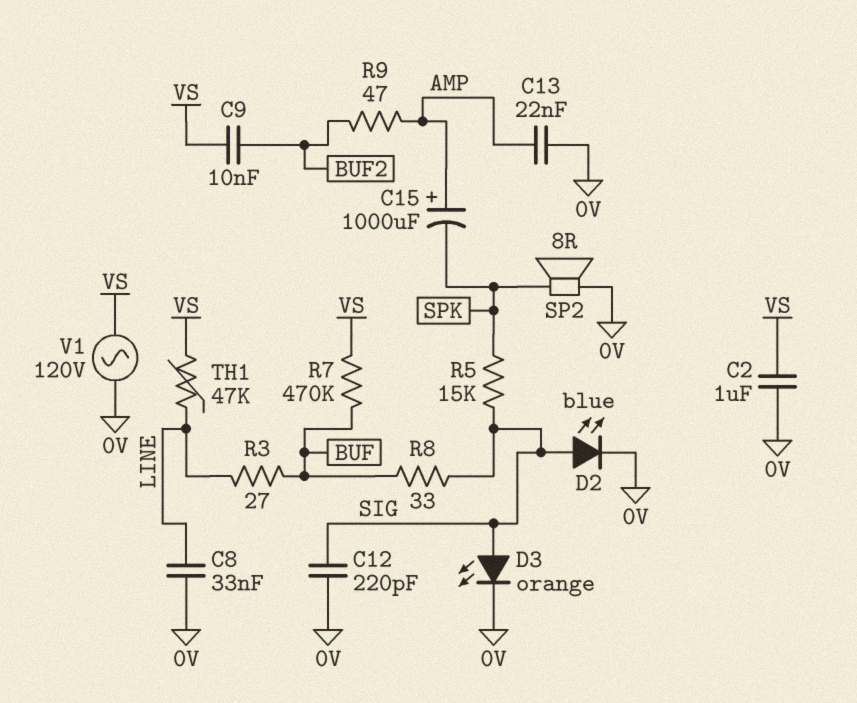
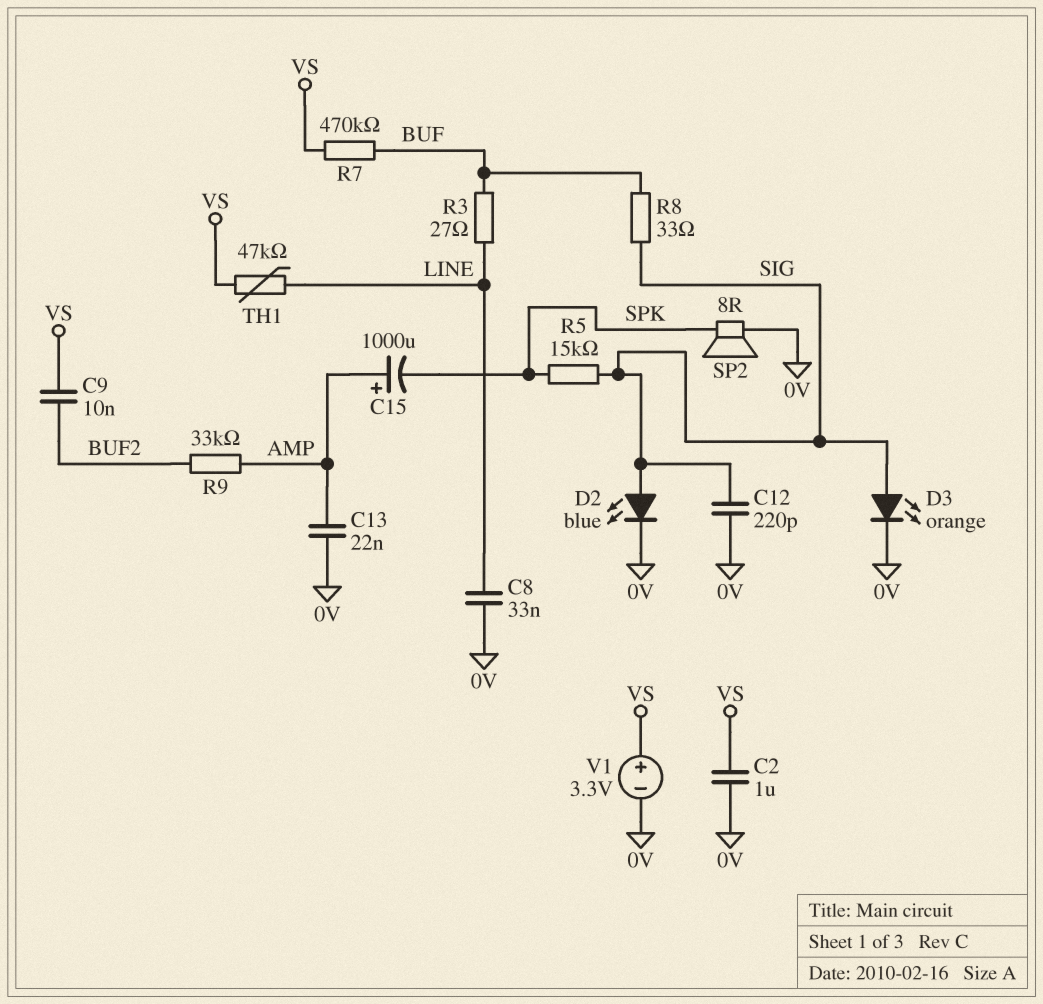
R9: 47 (AMP, BUF2) -> 33k (AMP, BUF2)
V1: AC 120V (0V, VS) -> 3.3V (plus VS, minus 0V)

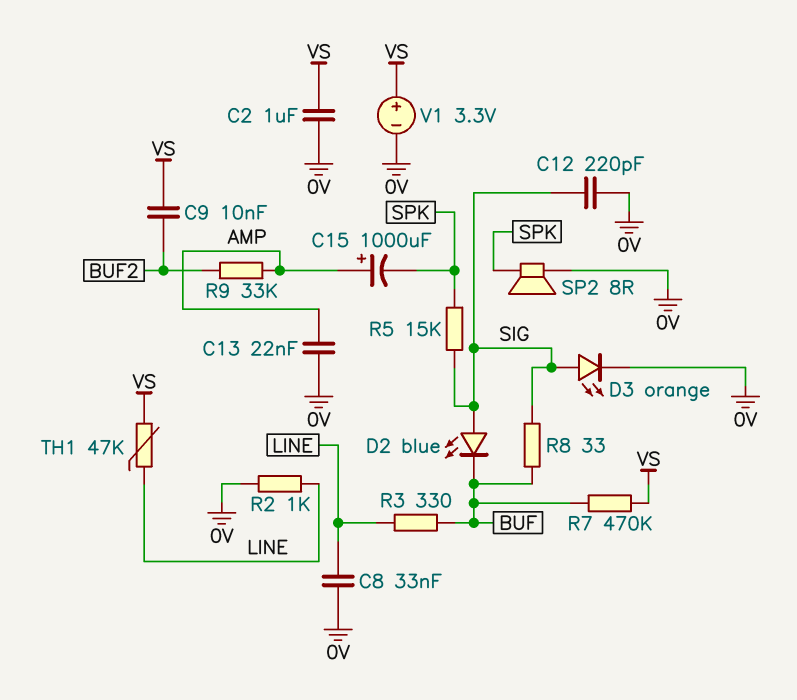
D2: LED blue (A SIG, K 0V) -> LED blue (A SIG, K BUF)
R2: none -> 1k (0V, LINE)
R3: 27 (BUF, LINE) -> 330 (BUF, LINE)

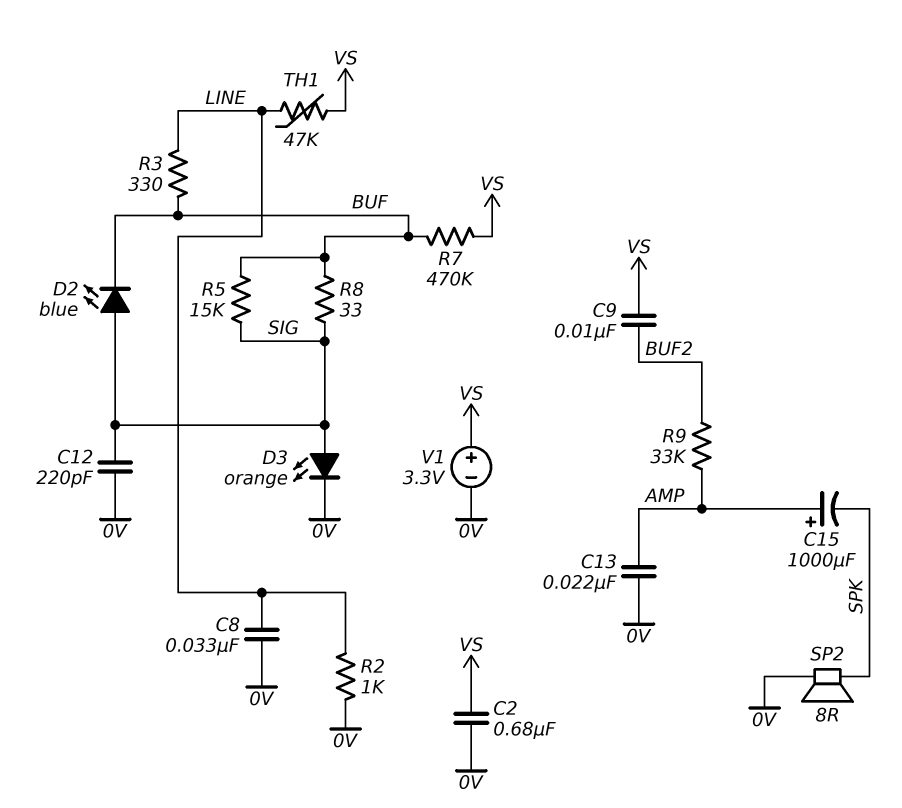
C2: 1uF (0V, VS) -> 680nF (0V, VS)
R5: 15k (SIG, SPK) -> 15k (BUF, SIG)

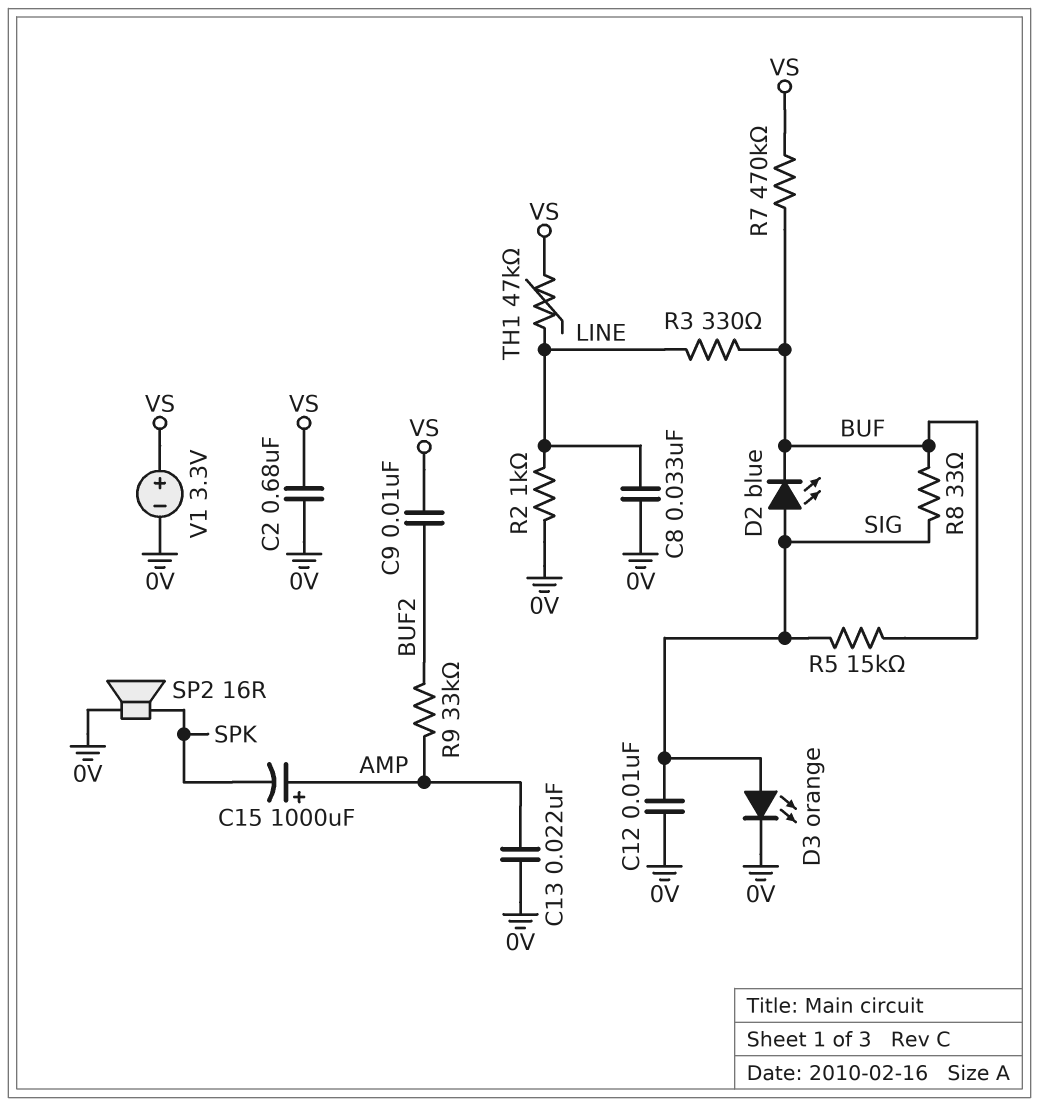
C12: 220pF (0V, SIG) -> 10nF (0V, SIG)
SP2: speaker 8R (0V, SPK) -> speaker 16R (0V, SPK)

